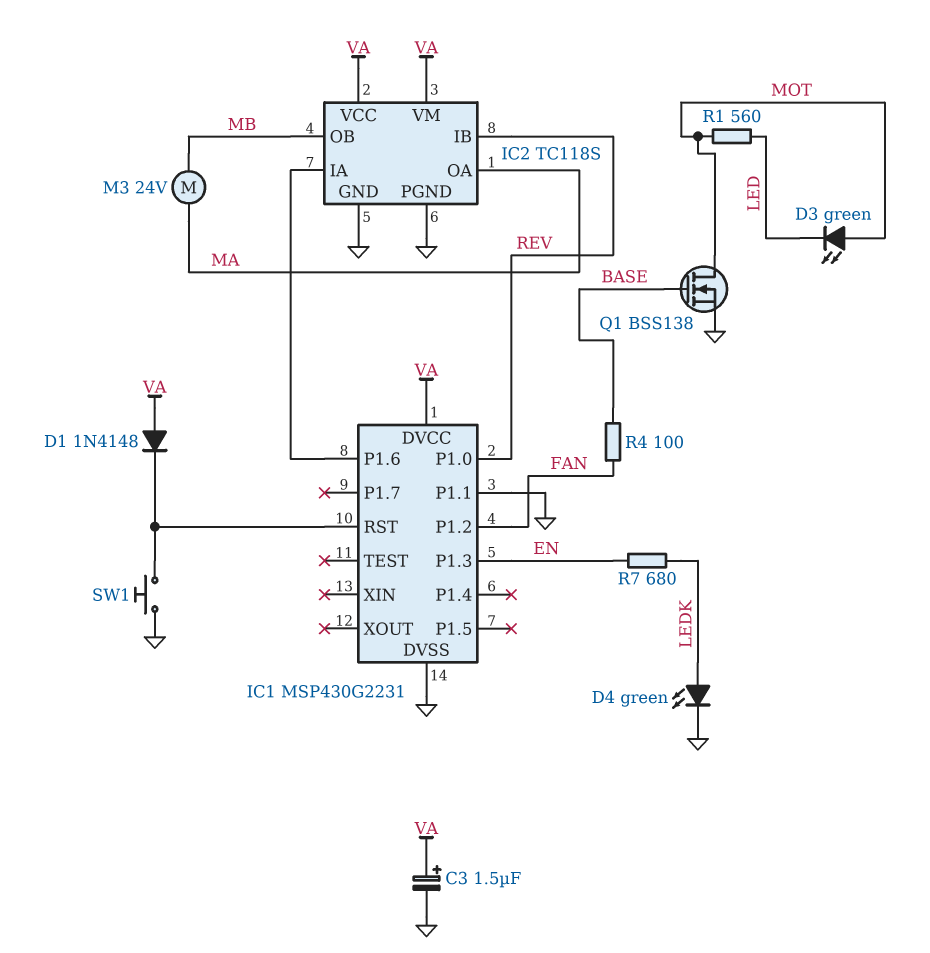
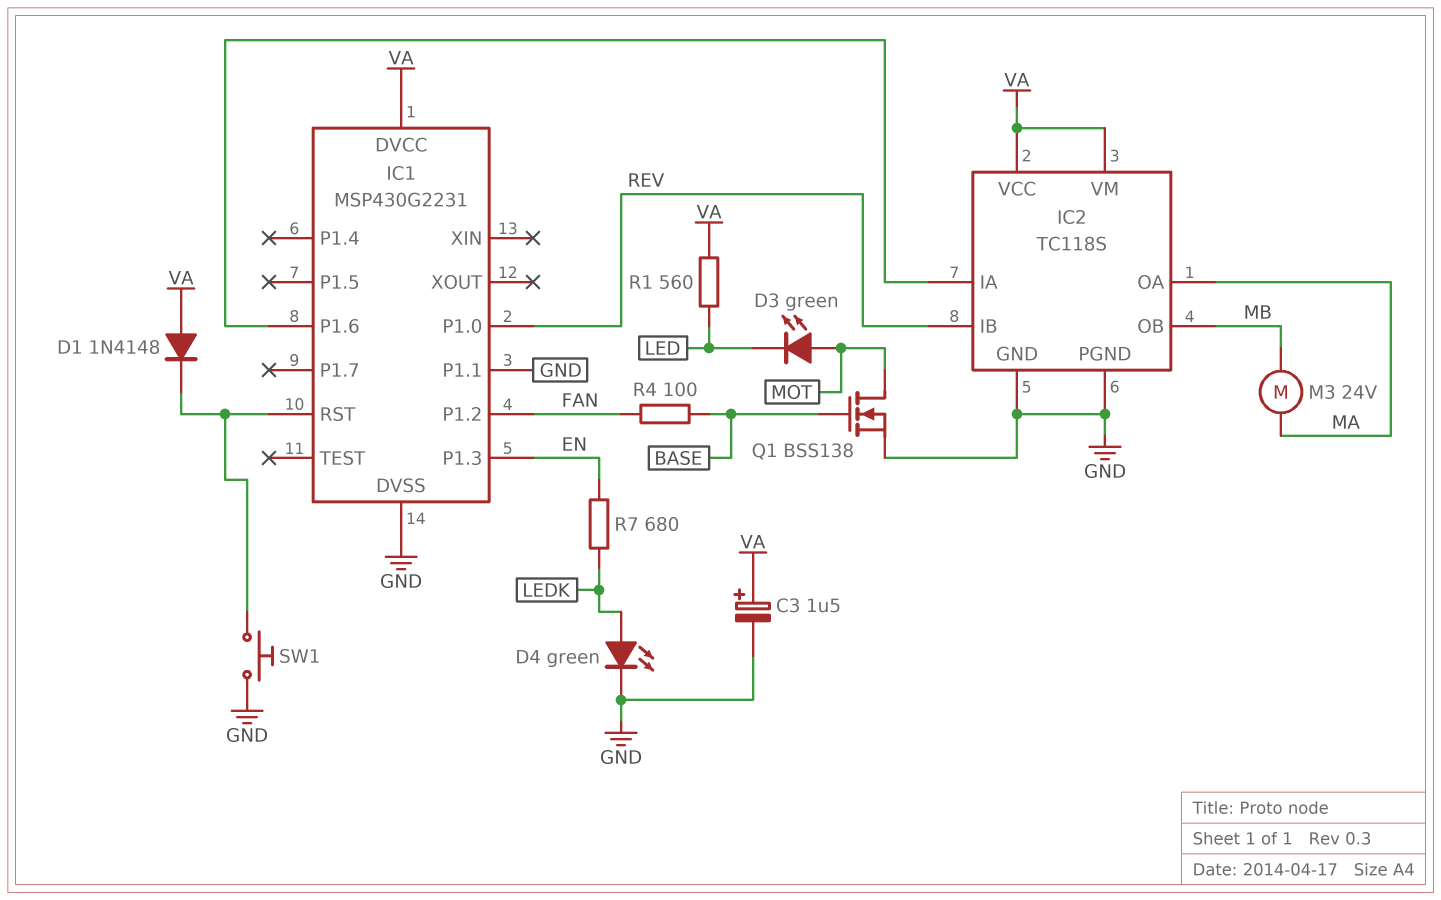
R1: 560 (LED, MOT) -> 560 (LED, VA)

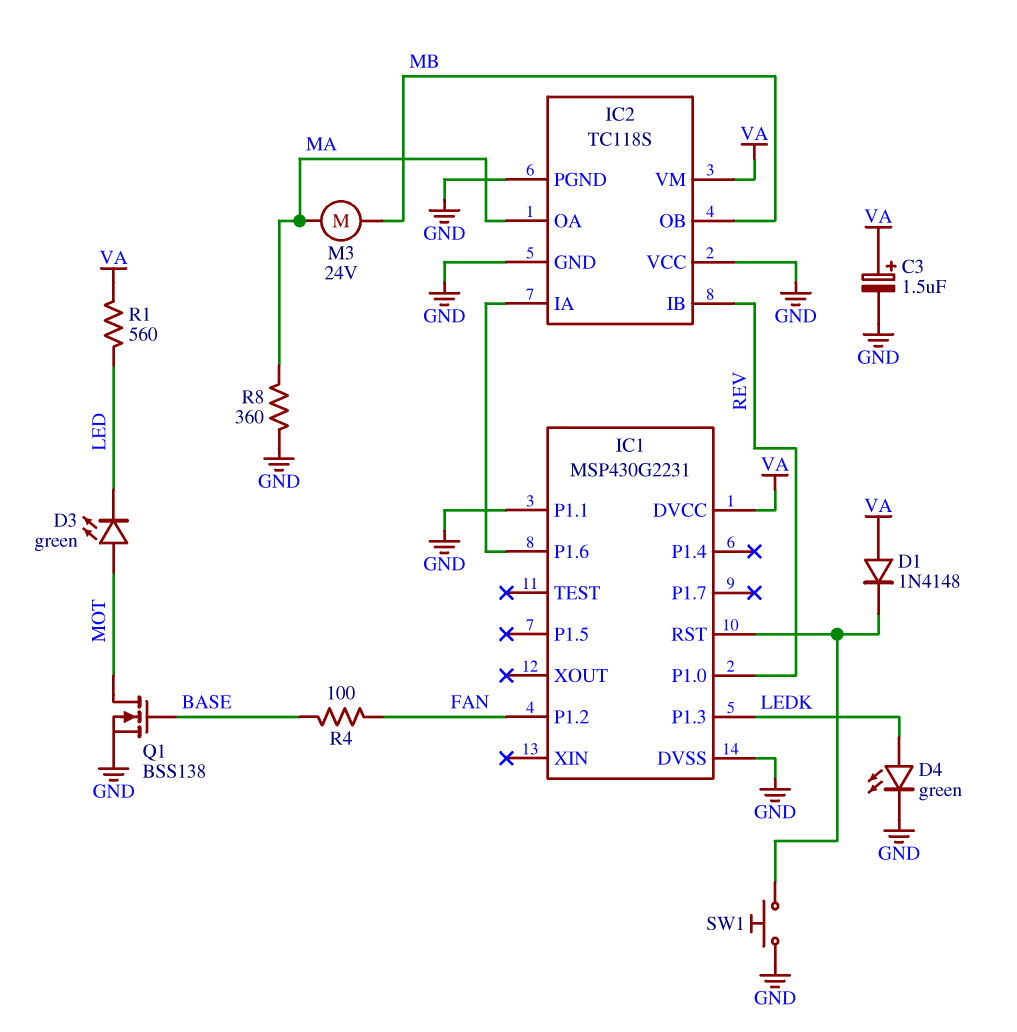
IC1 pin P1.3: EN -> LEDK
IC2 pin VCC: VA -> GND
R7: 680 (EN, LEDK) -> none
R8: none -> 360 (GND, MA)

